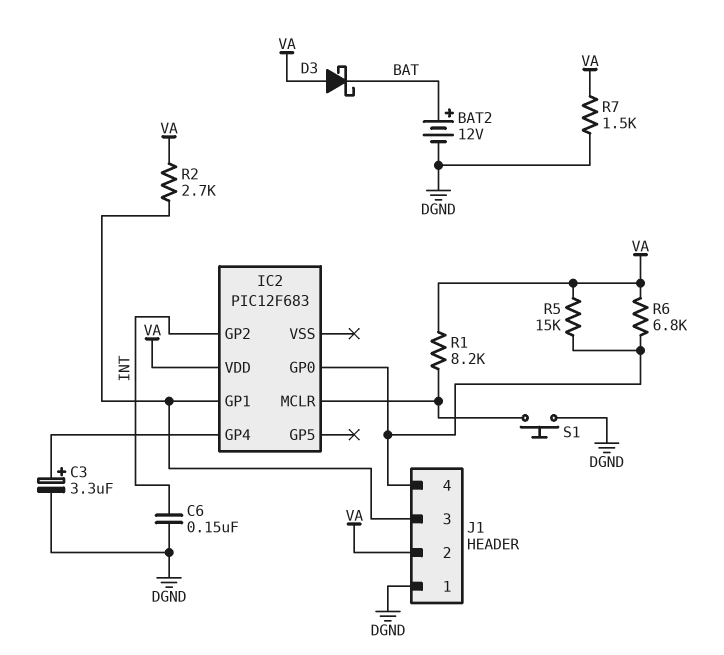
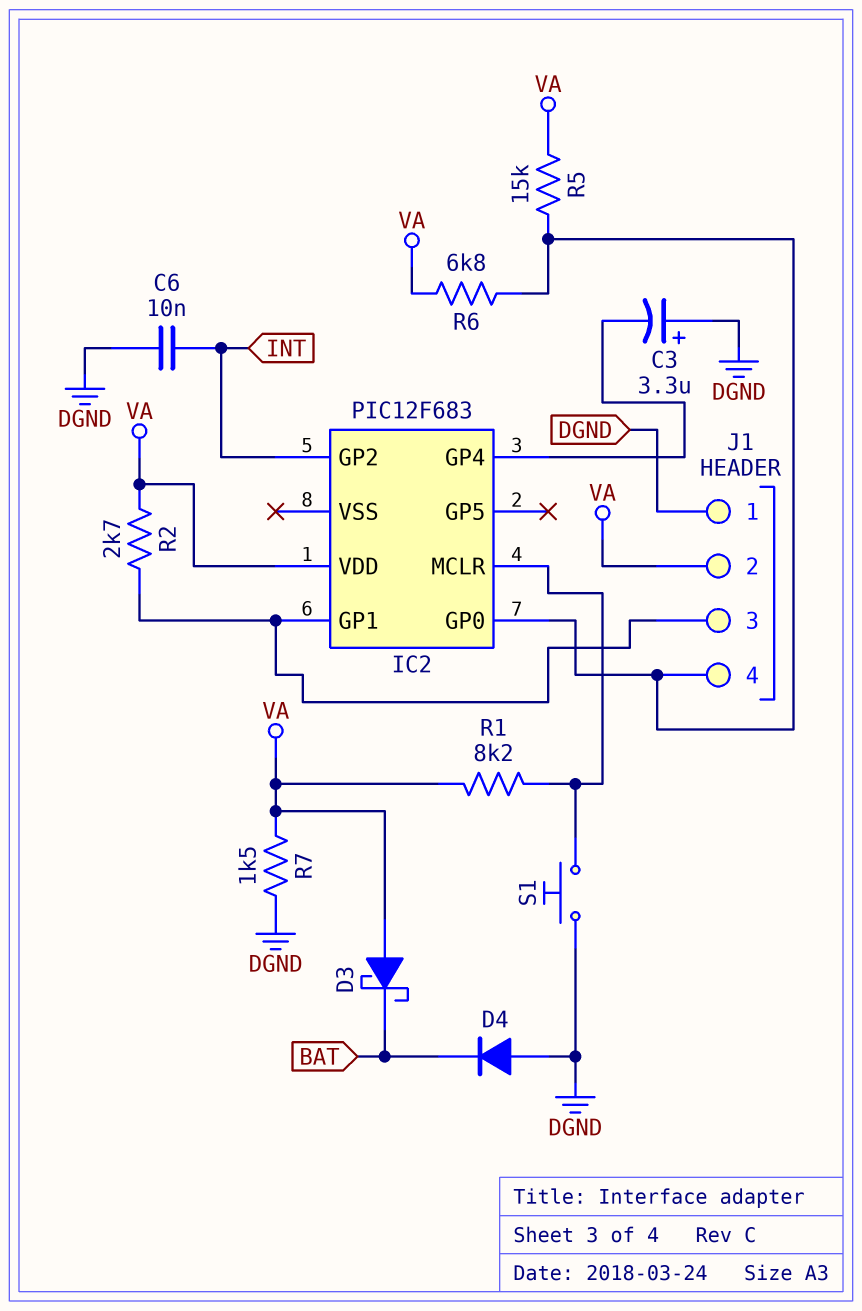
BAT2: 12V (plus BAT, minus DGND) -> none
C3: 3.3uF (plus IC2/GP4, minus DGND) -> 3.3uF (plus DGND, minus IC2/GP4)
C6: 150nF (DGND, INT) -> 10nF (DGND, INT)
D4: none -> diode (A DGND, K BAT)

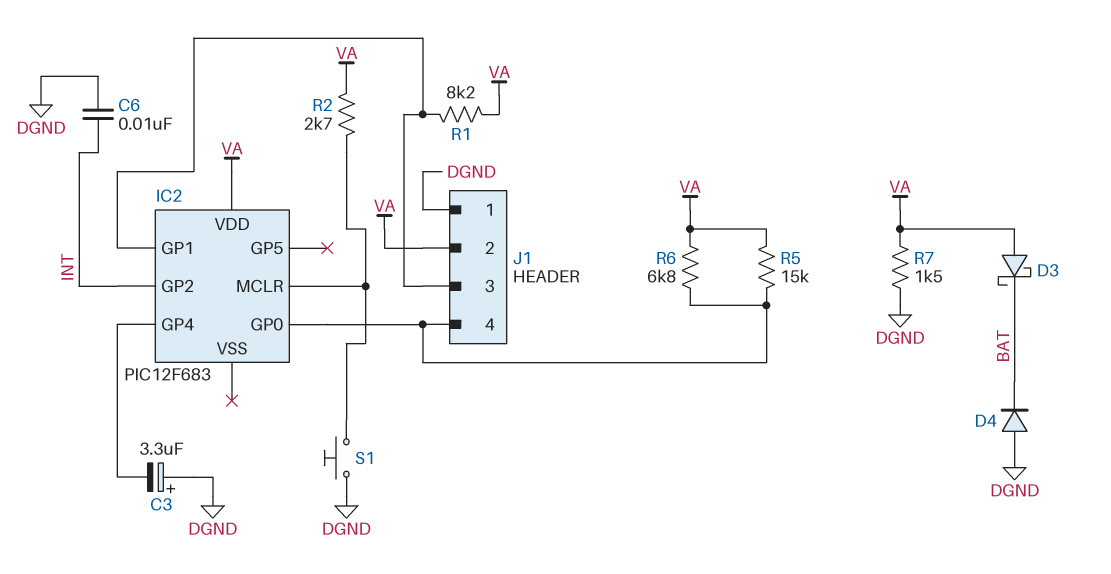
R1: 8.2k (IC2/MCLR, VA) -> 8.2k (IC2/GP1, VA)
R2: 2.7k (IC2/GP1, VA) -> 2.7k (IC2/MCLR, VA)

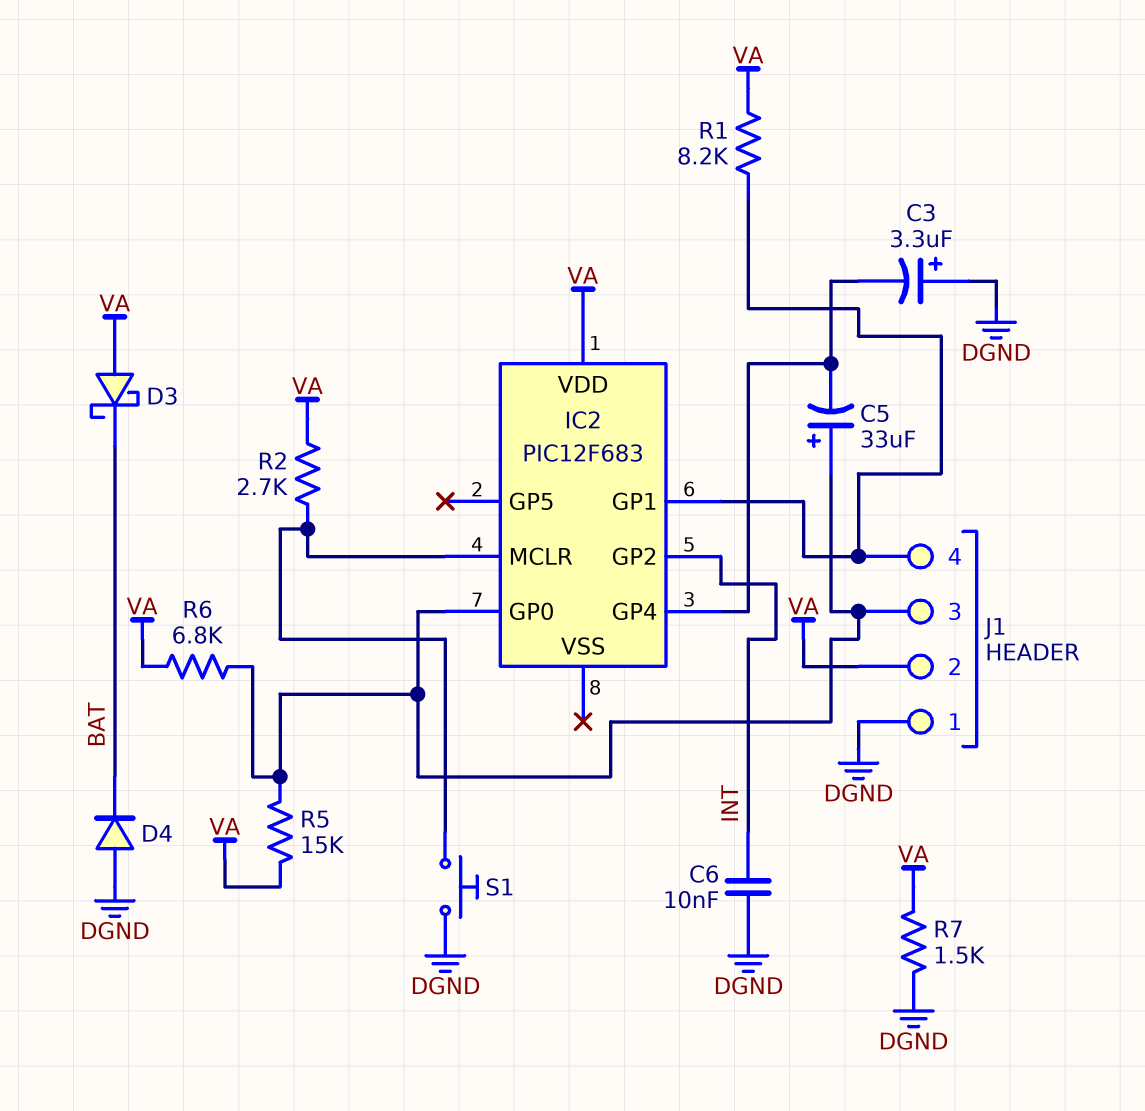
C5: none -> 33uF (plus IC2/GP0, minus IC2/GP4)
J1 pin 3: IC2/GP1 -> IC2/GP0
J1 pin 4: IC2/GP0 -> IC2/GP1

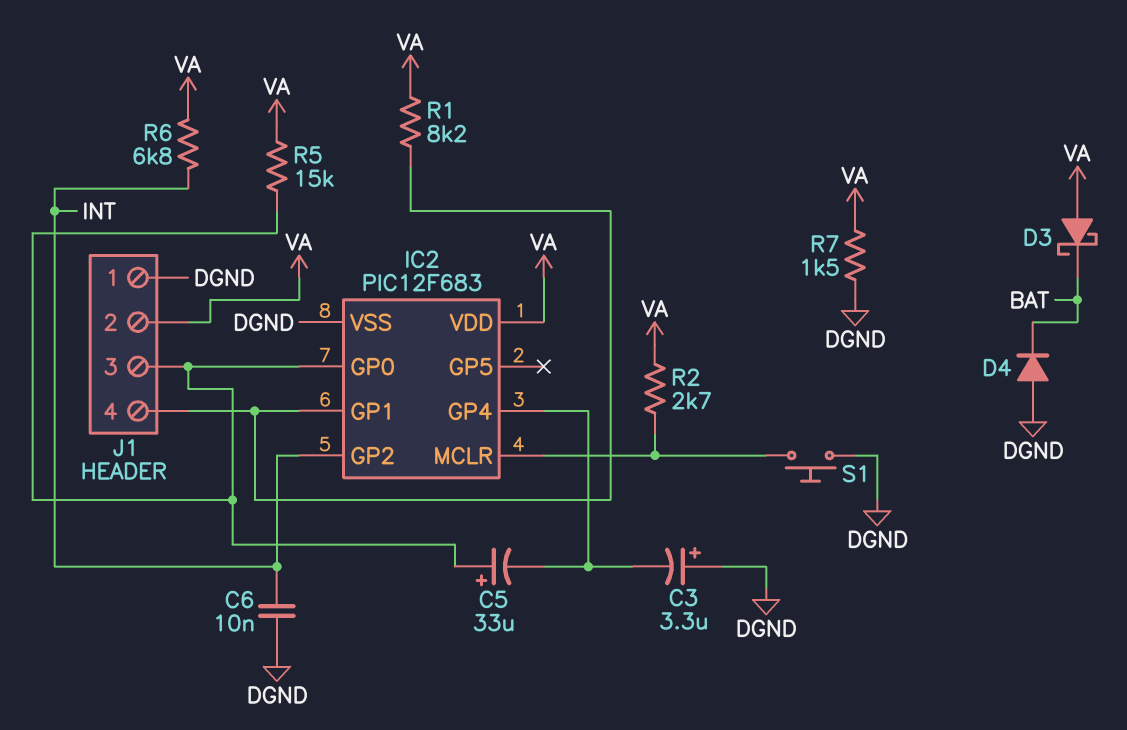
IC2 pin VSS: none -> DGND
R6: 6.8k (IC2/GP0, VA) -> 6.8k (INT, VA)

